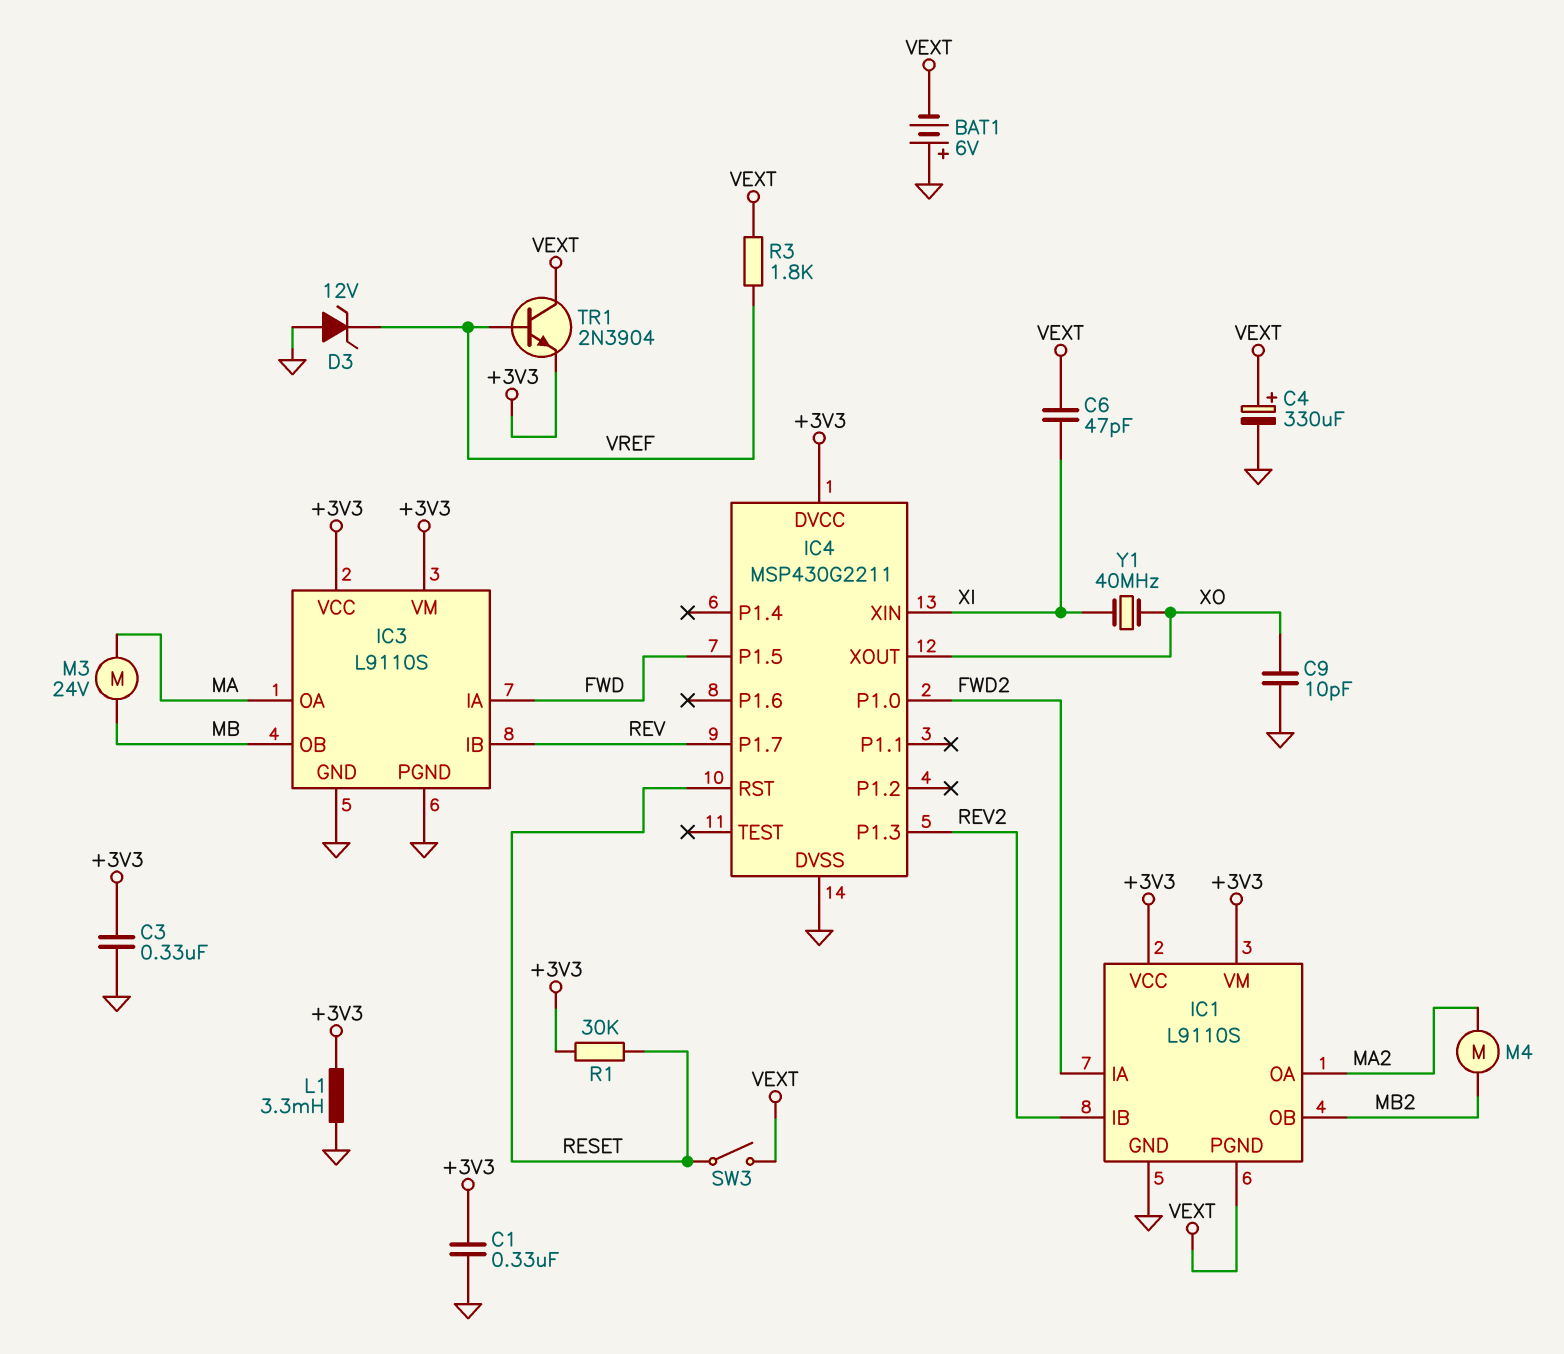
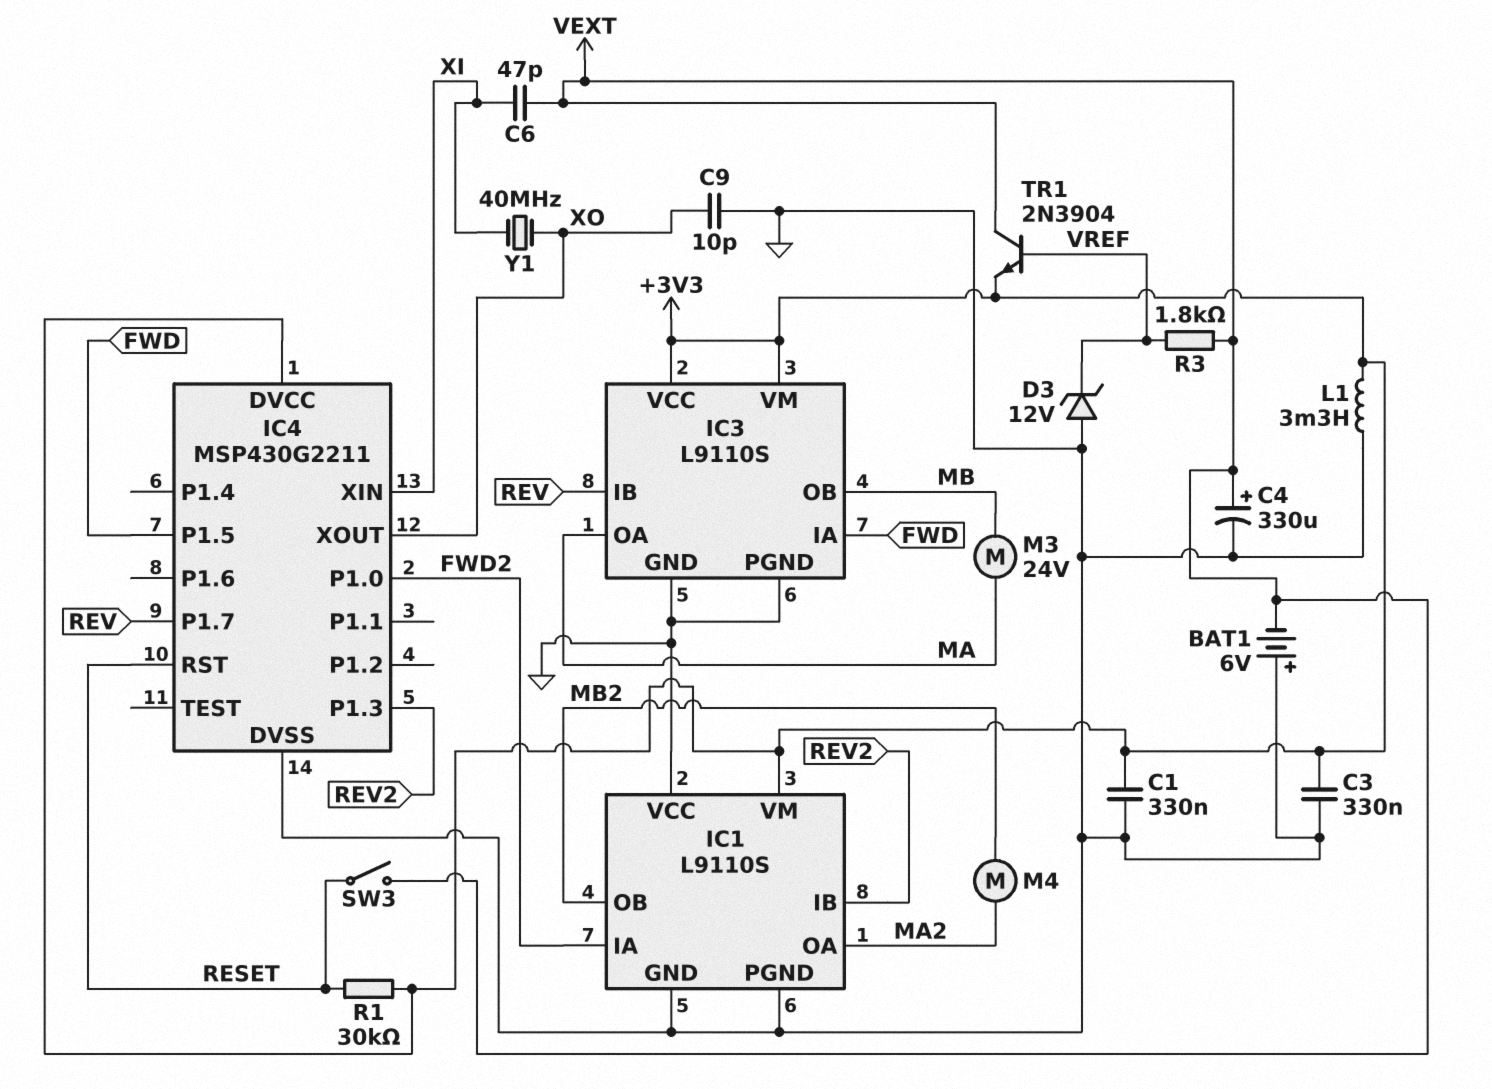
IC1 pin PGND: VEXT -> GND
IC1 pin VCC: +3V3 -> GND

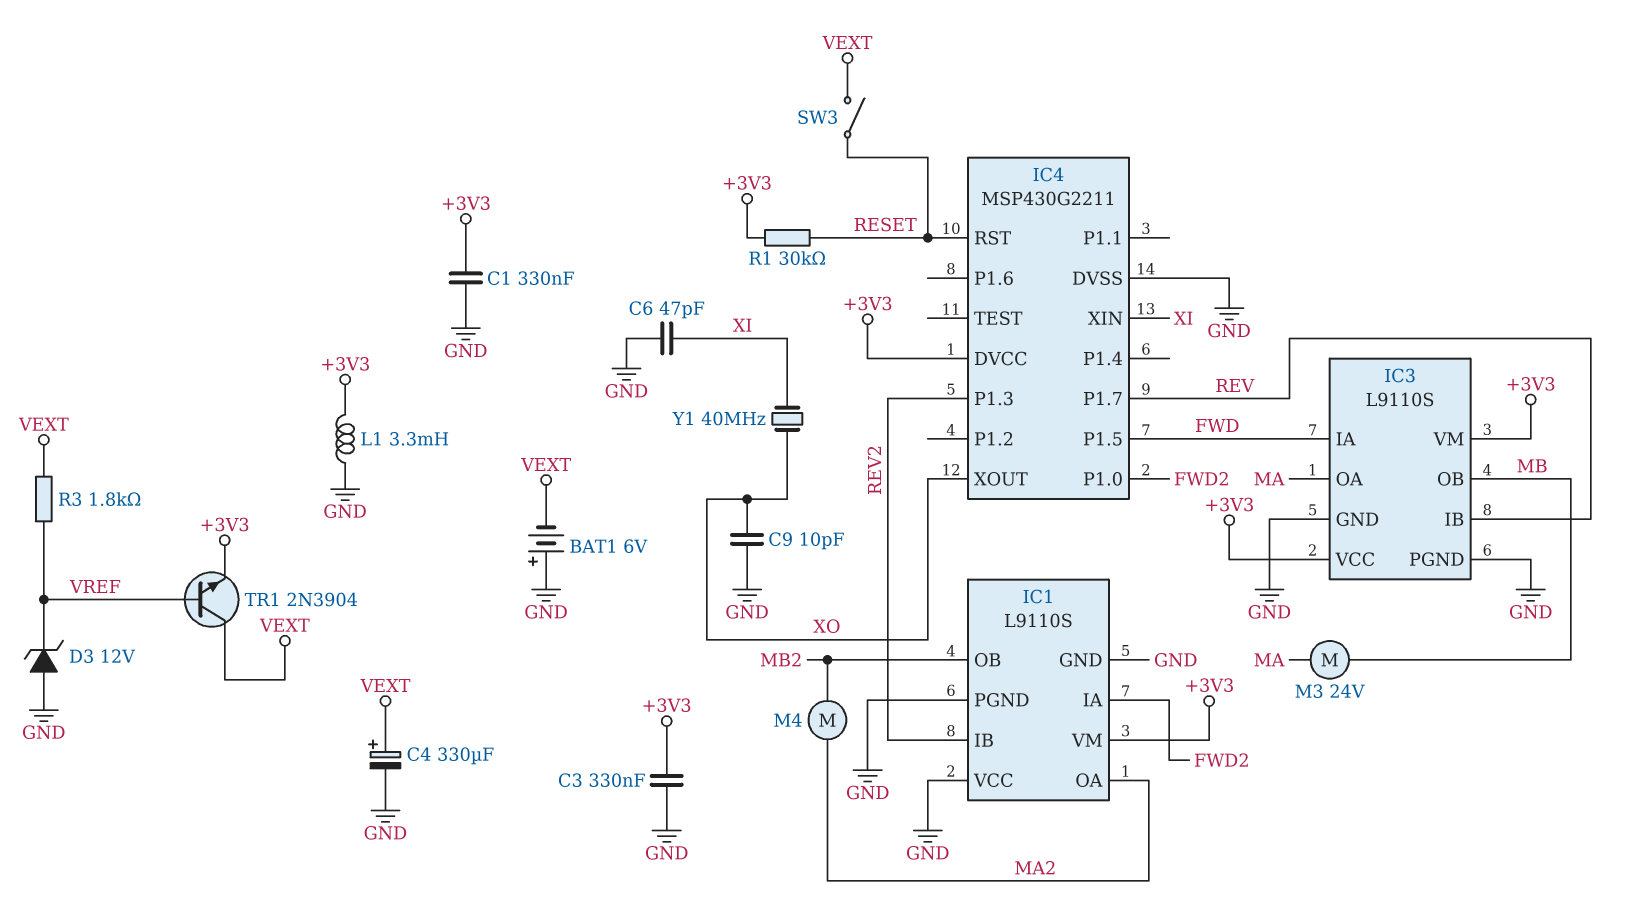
C6: 47pF (VEXT, XI) -> 47pF (GND, XI)

